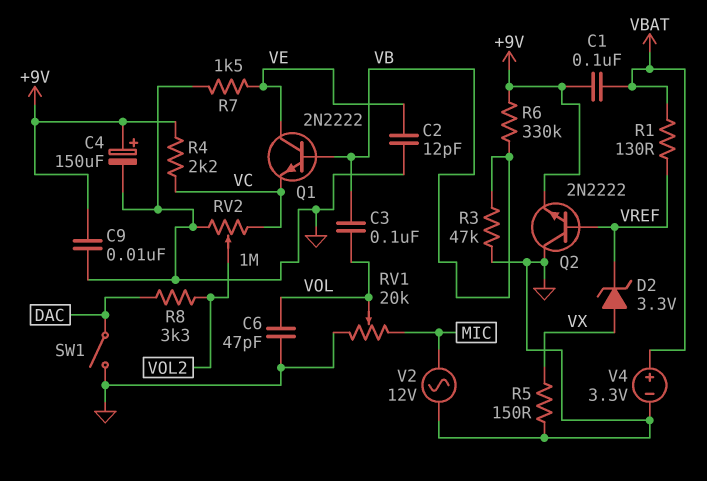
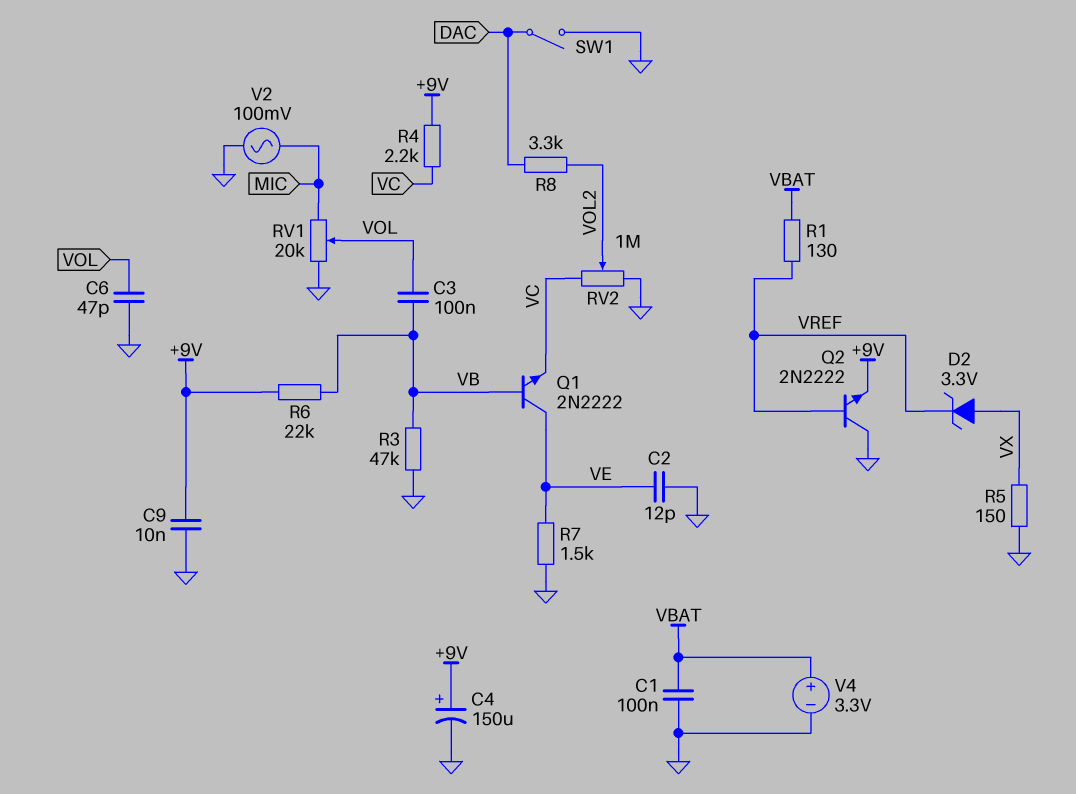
C1: 100nF (+9V, VBAT) -> 100nF (GND, VBAT)
R6: 330k (+9V, VB) -> 22k (+9V, VB)
V2: AC 12V (GND, MIC) -> AC 100mV (GND, MIC)

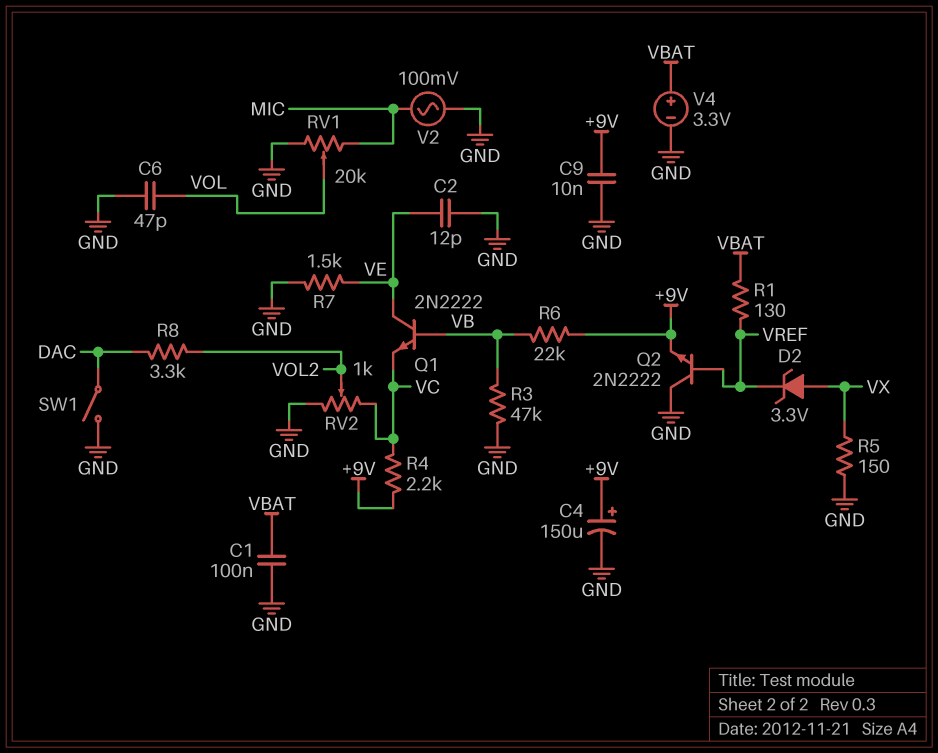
C3: 100nF (VB, VOL) -> none
RV2: 1M (GND, VC, wiper VOL2) -> 1k (GND, VC, wiper VOL2)

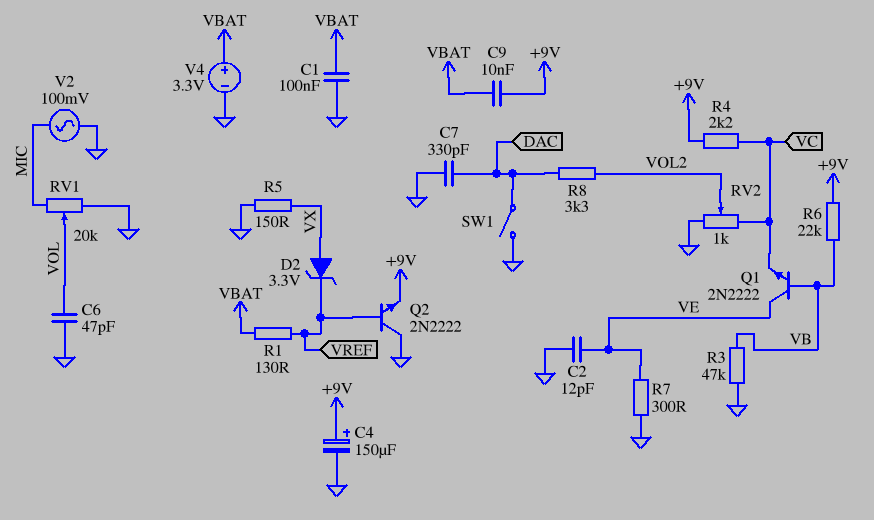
C7: none -> 330pF (DAC, GND)
C9: 10nF (+9V, GND) -> 10nF (+9V, VBAT)
R7: 1.5k (GND, VE) -> 300 (GND, VE)

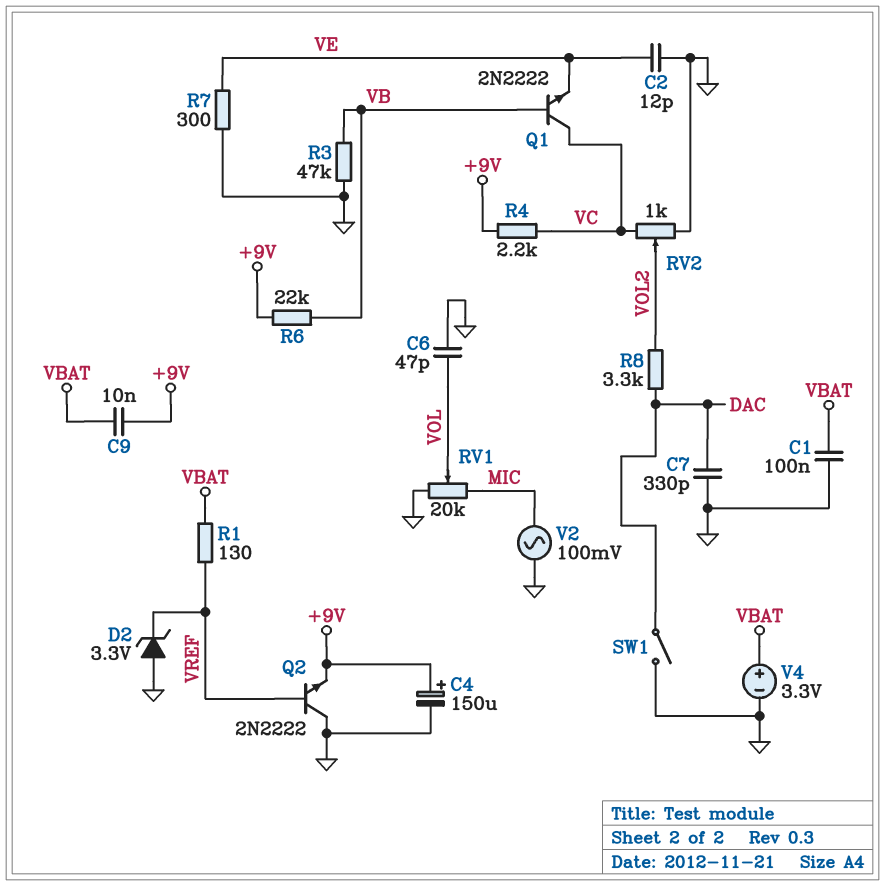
D2: zener 3.3V (A VX, K VREF) -> zener 3.3V (A GND, K VREF)
Q1: NPN 2N2222 (B VB, C VE, E VC) -> NPN 2N2222 (B VB, C VC, E VE)
R5: 150 (GND, VX) -> none

